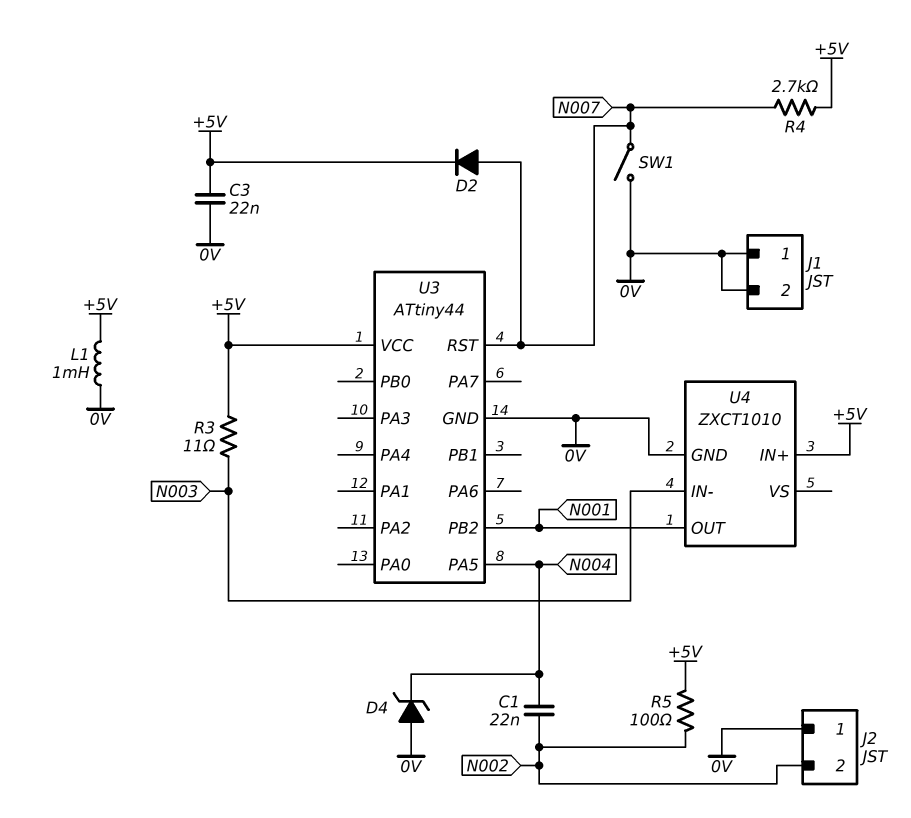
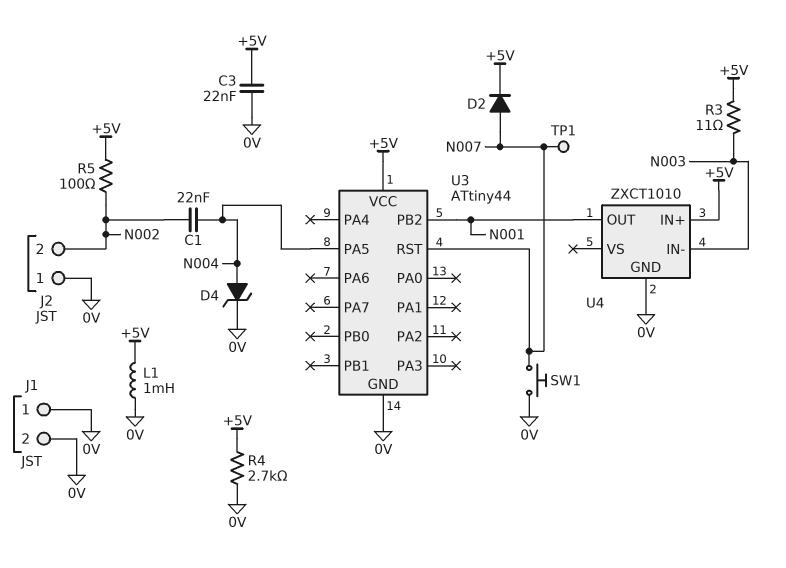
D4: zener (A 0V, K N004) -> zener (A N004, K 0V)
R4: 2.7k (+5V, N007) -> 2.7k (+5V, 0V)
SW1: switch (0V, N007) -> button (0V, N007)
TP1: none -> test point (N007)

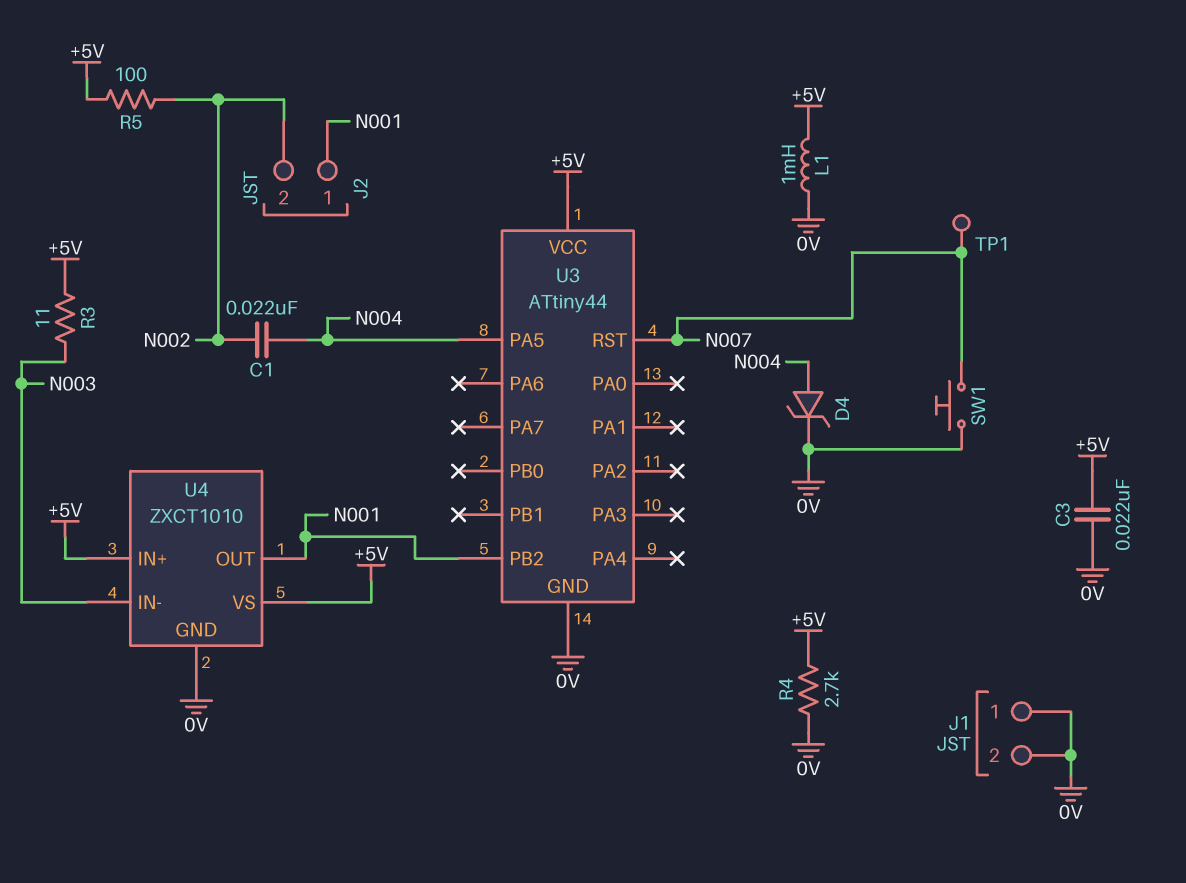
D2: diode (A N007, K +5V) -> none
J2 pin 1: 0V -> N001
U4 pin VS: none -> +5V

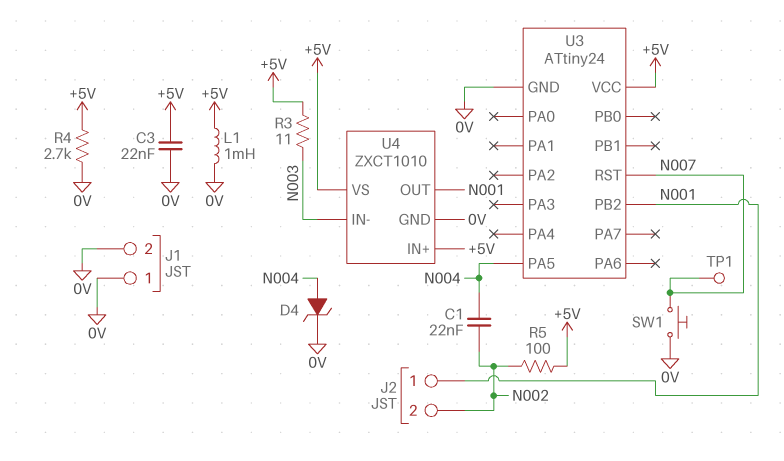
U3: ATtiny44 -> ATtiny24

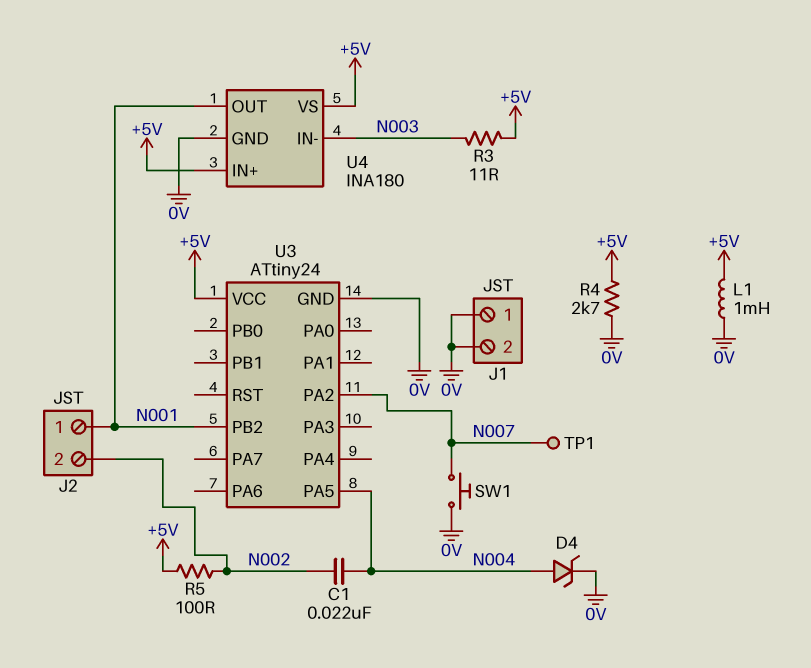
C3: 22nF (+5V, 0V) -> none
U3 pin PA2: none -> N007
U3 pin RST: N007 -> none
U4: ZXCT1010 -> INA180

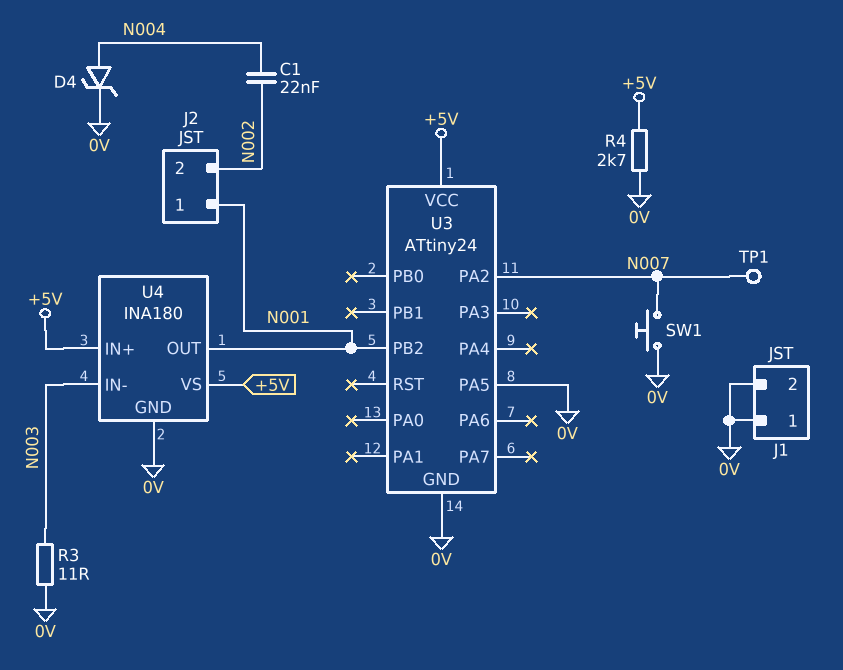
L1: 1mH (+5V, 0V) -> none
R3: 11 (+5V, N003) -> 11 (0V, N003)
R5: 100 (+5V, N002) -> none
U3 pin PA5: N004 -> 0V

